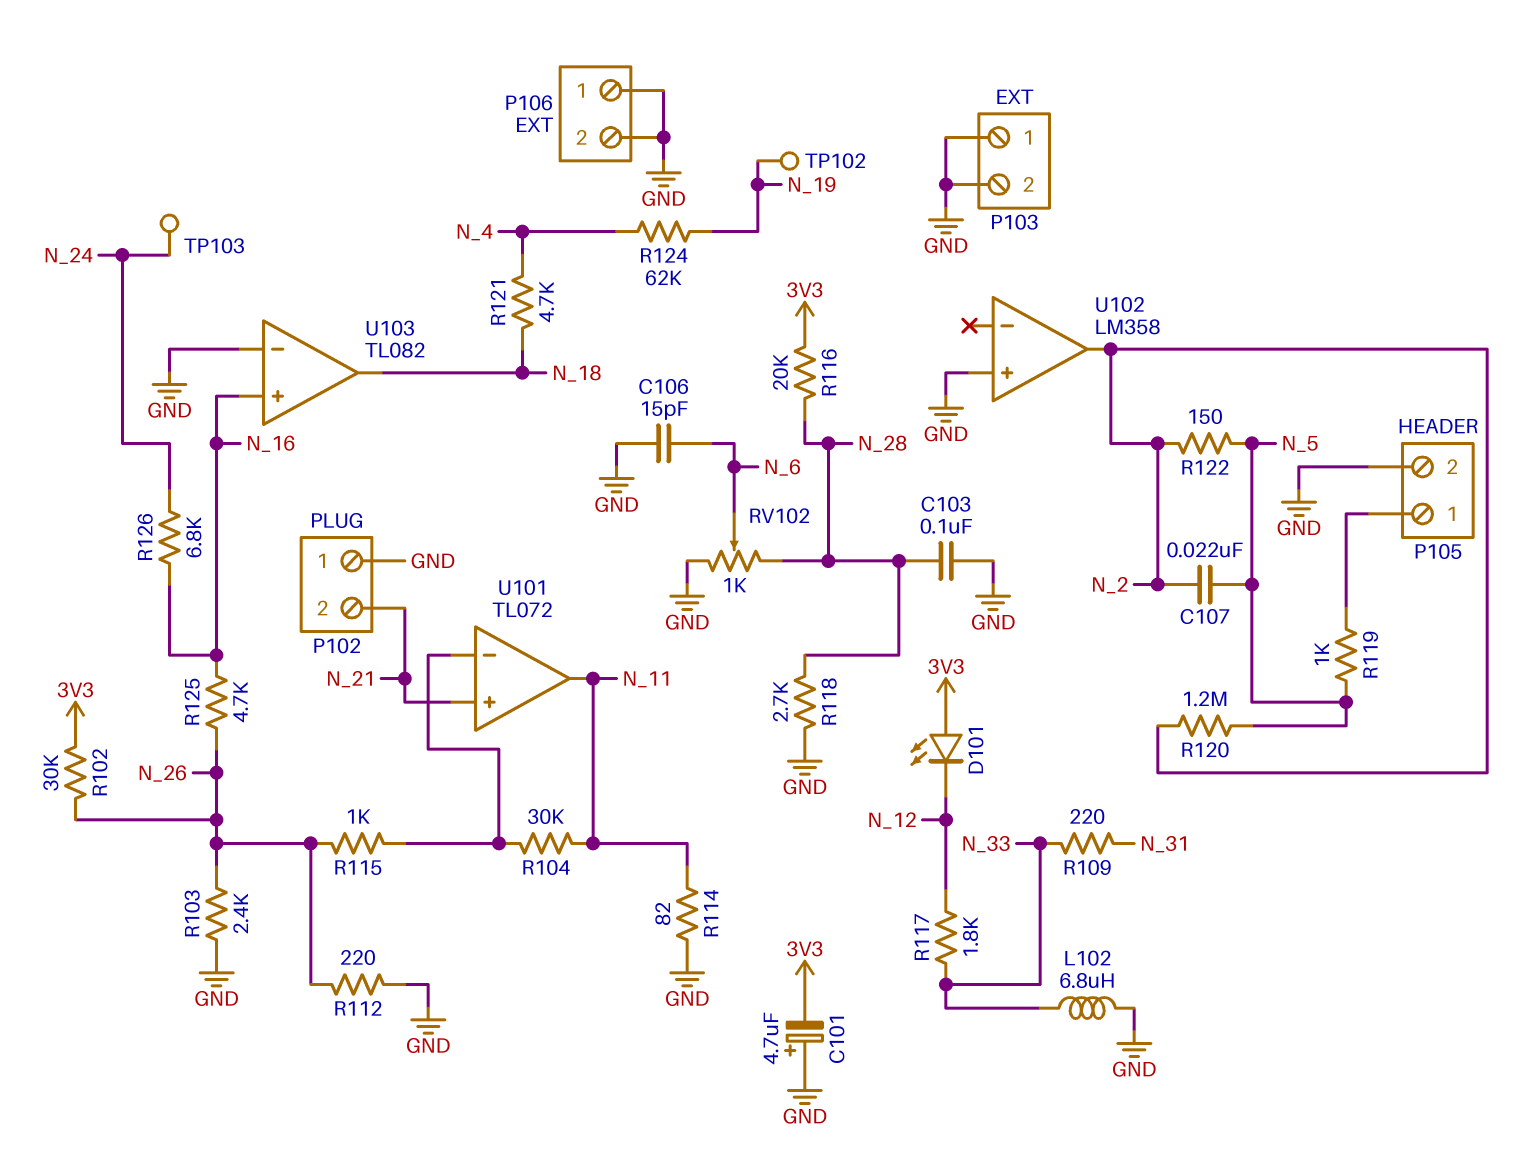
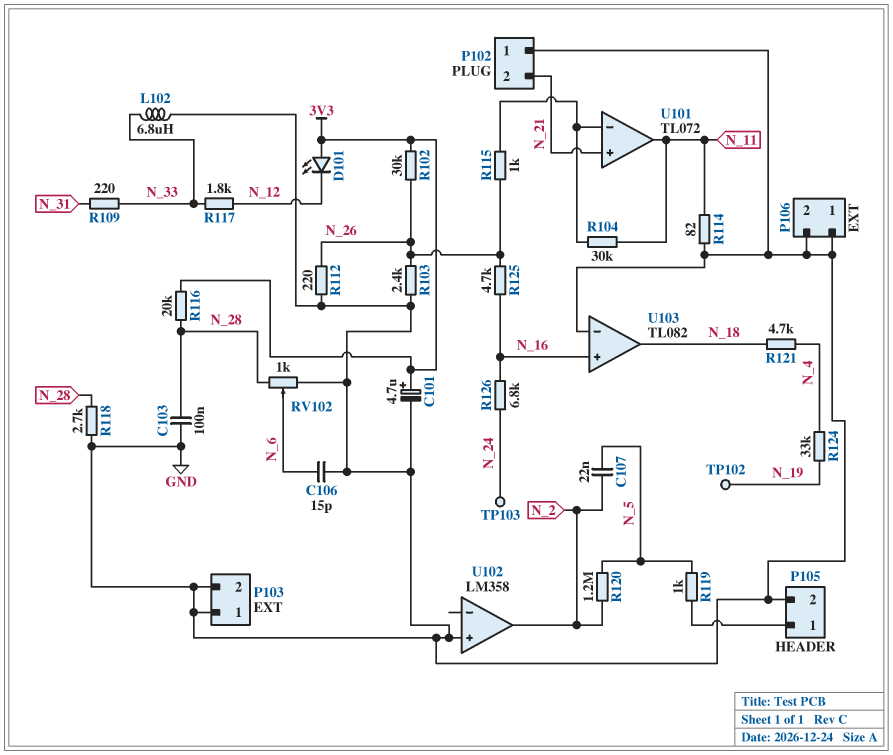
C101: 4.7uF (plus GND, minus 3V3) -> 4.7uF (plus 3V3, minus GND)
R122: 150 (N_2, N_5) -> none
R124: 62k (N_4, N_19) -> 33k (N_4, N_19)

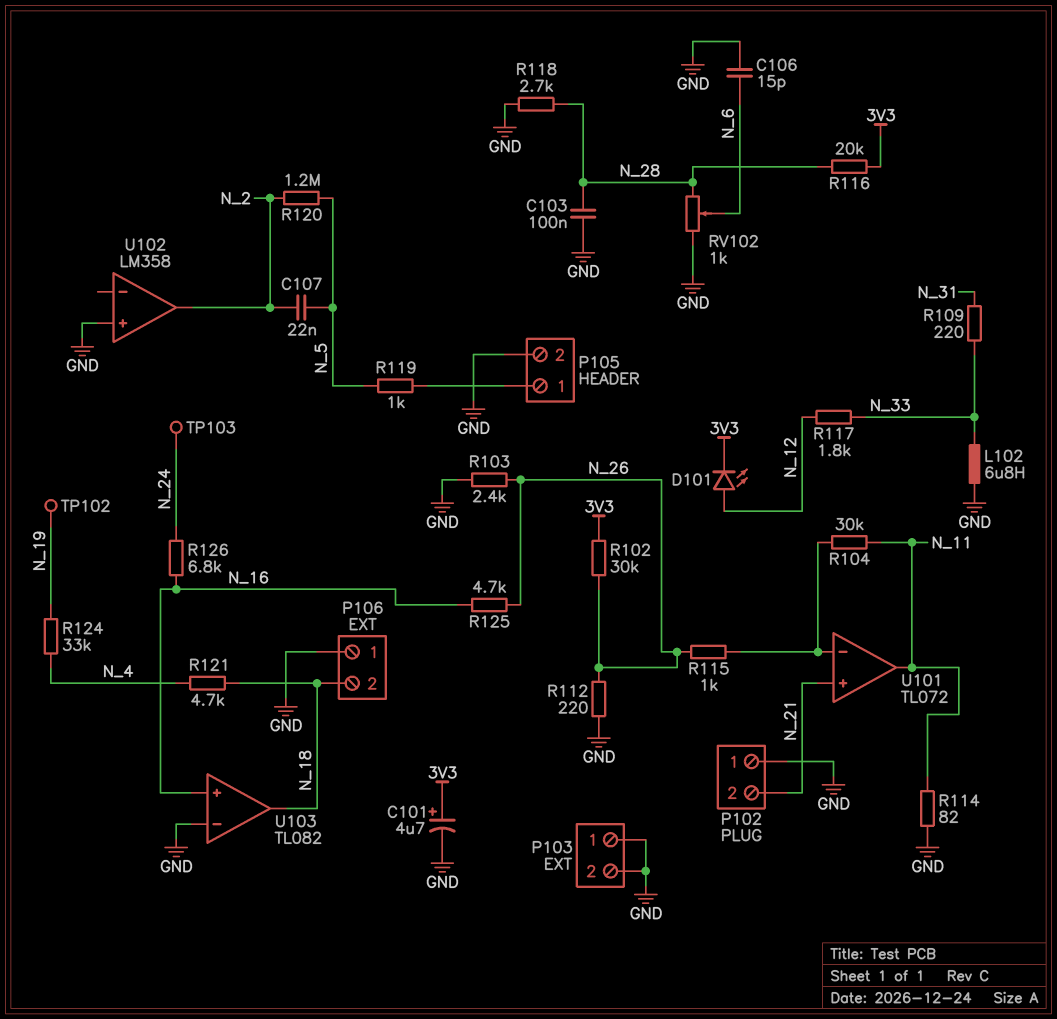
D101: LED (A 3V3, K N_12) -> LED (A N_12, K 3V3)
P106 pin 2: GND -> N_18

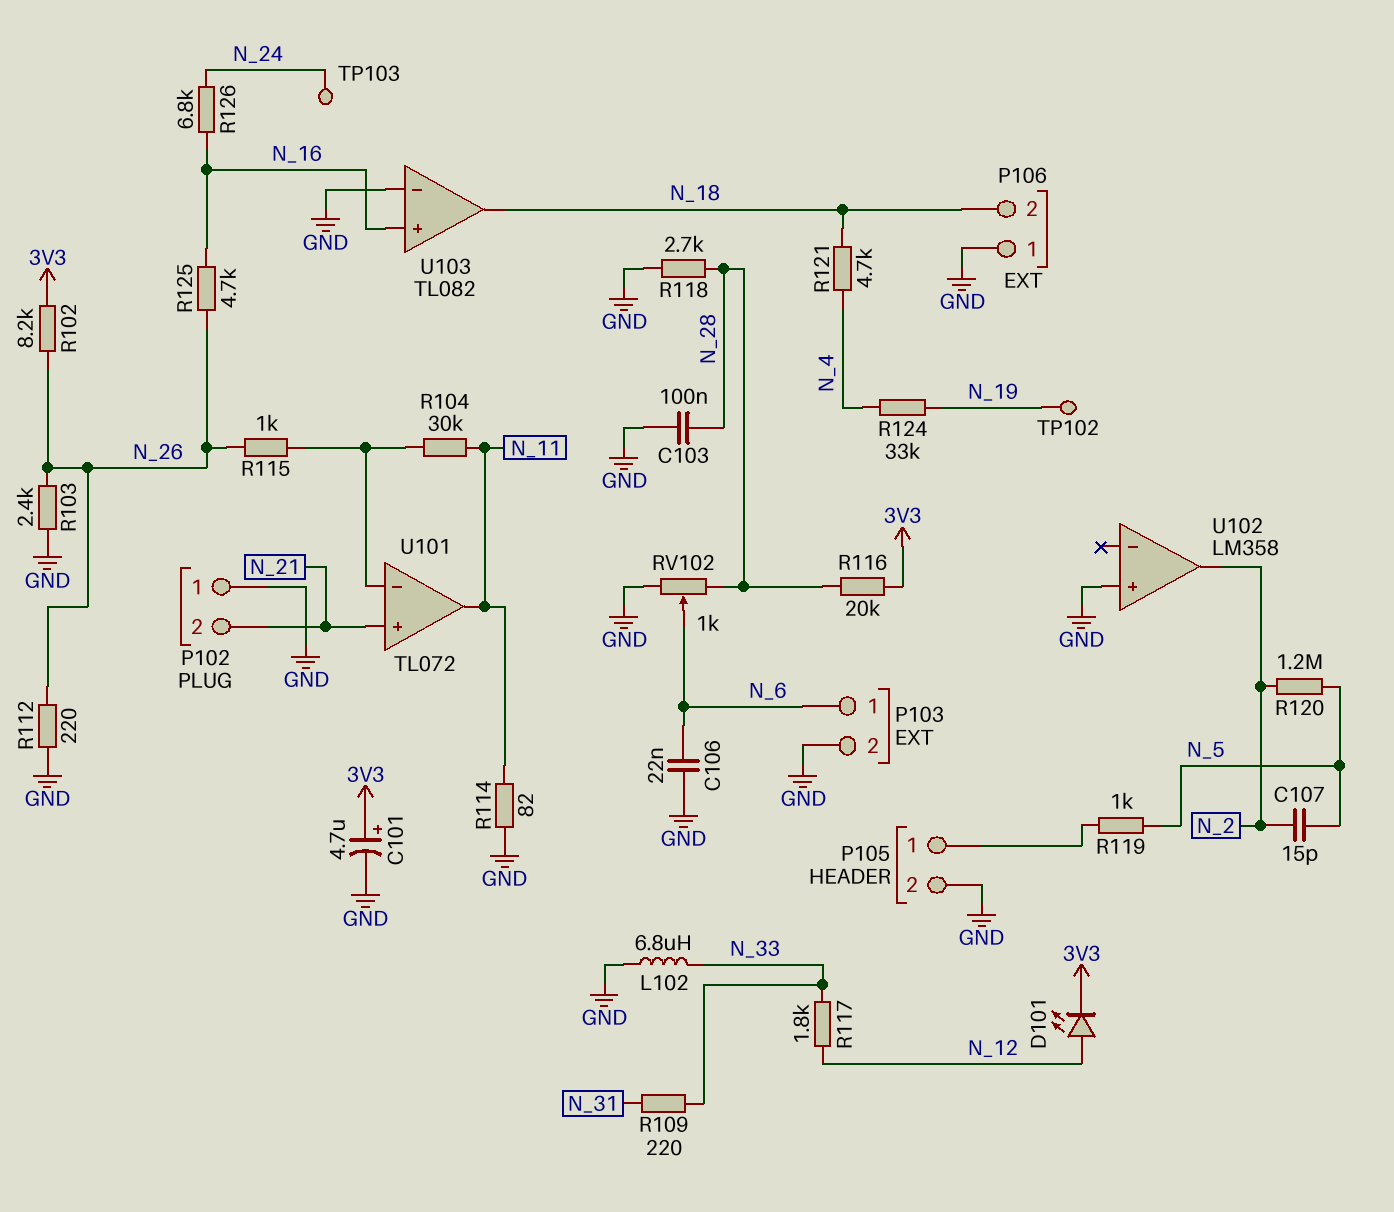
C106: 15pF (GND, N_6) -> 22nF (GND, N_6)
C107: 22nF (N_2, N_5) -> 15pF (N_2, N_5)
P103 pin 1: GND -> N_6
R102: 30k (3V3, N_26) -> 8.2k (3V3, N_26)

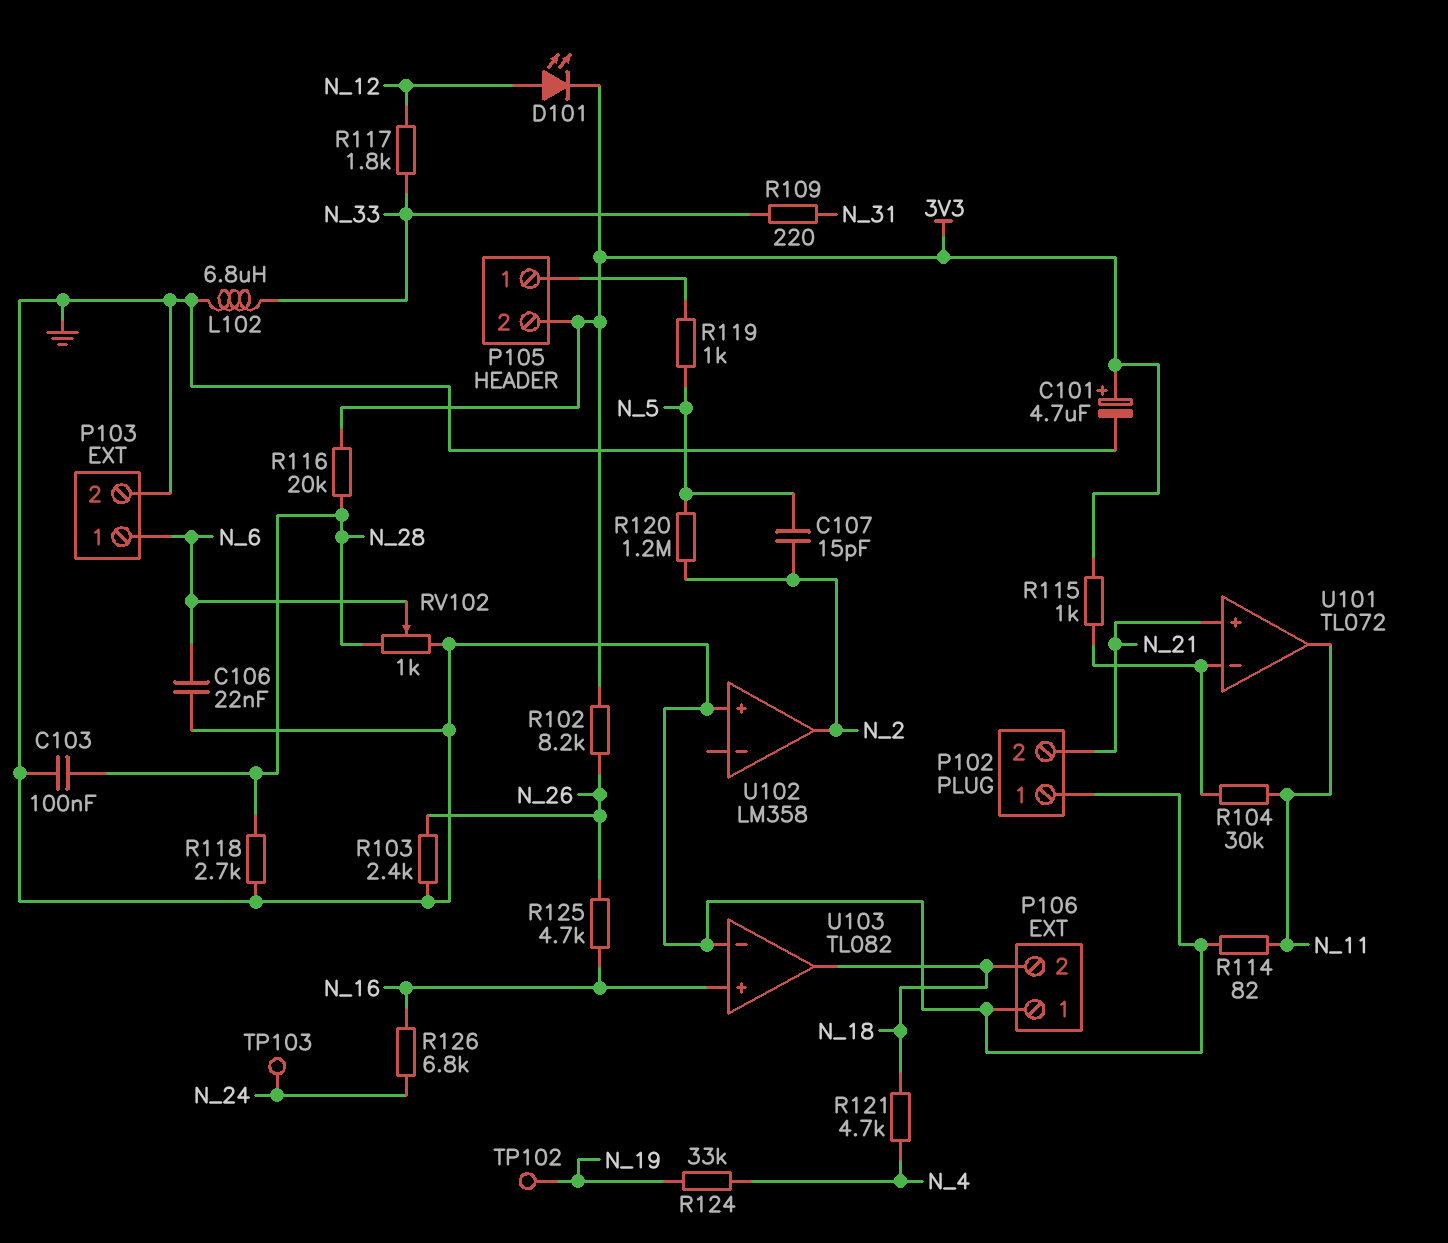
P105 pin 2: GND -> 3V3
R112: 220 (GND, N_26) -> none
R115: 1k (N_26, U101/in-) -> 1k (3V3, U101/in-)

